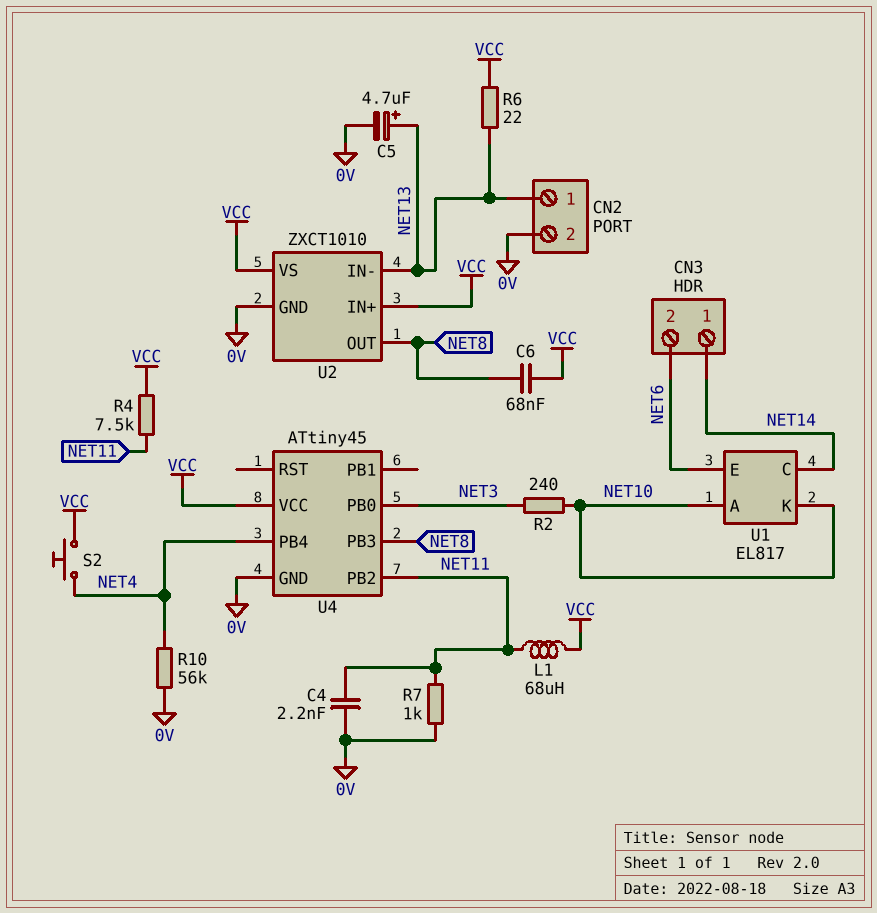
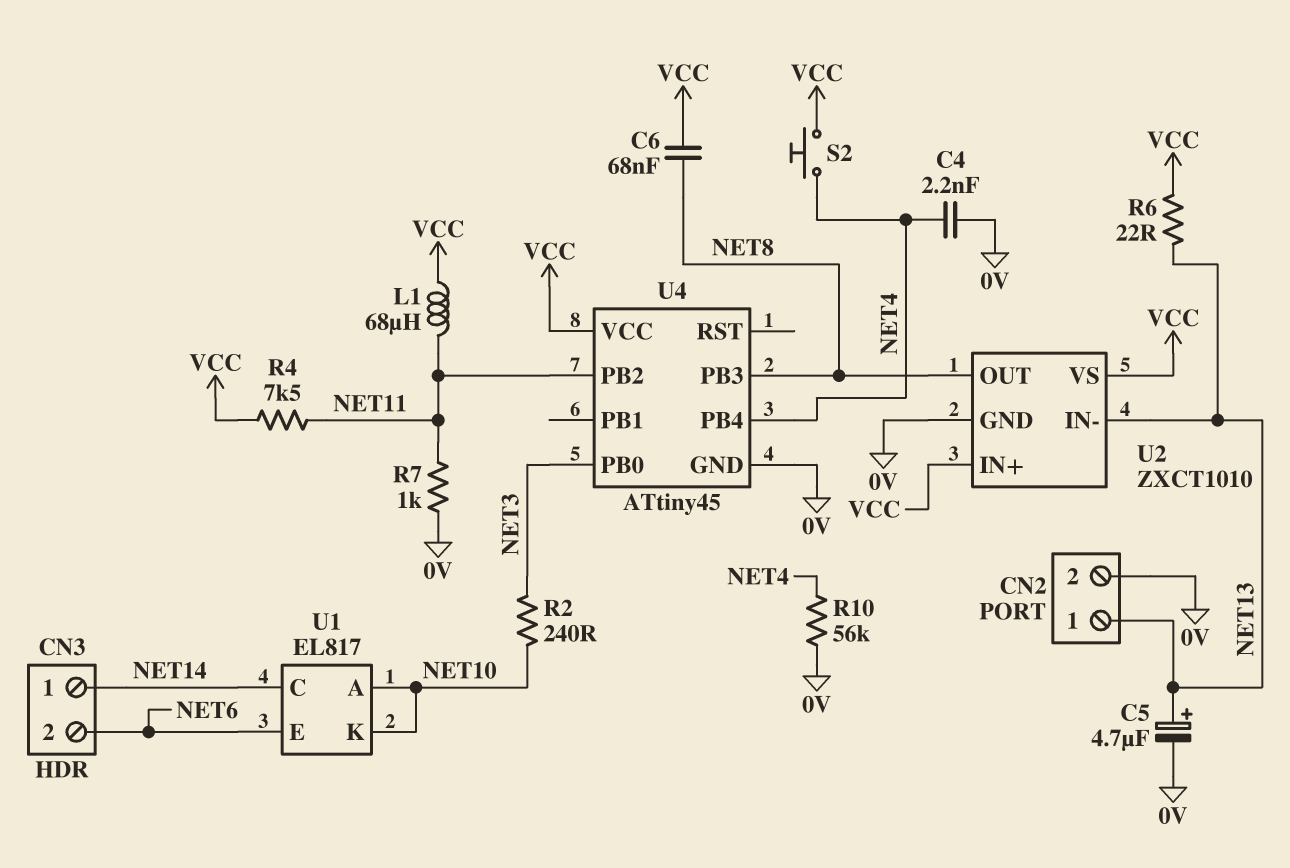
C4: 2.2nF (0V, NET11) -> 2.2nF (0V, NET4)

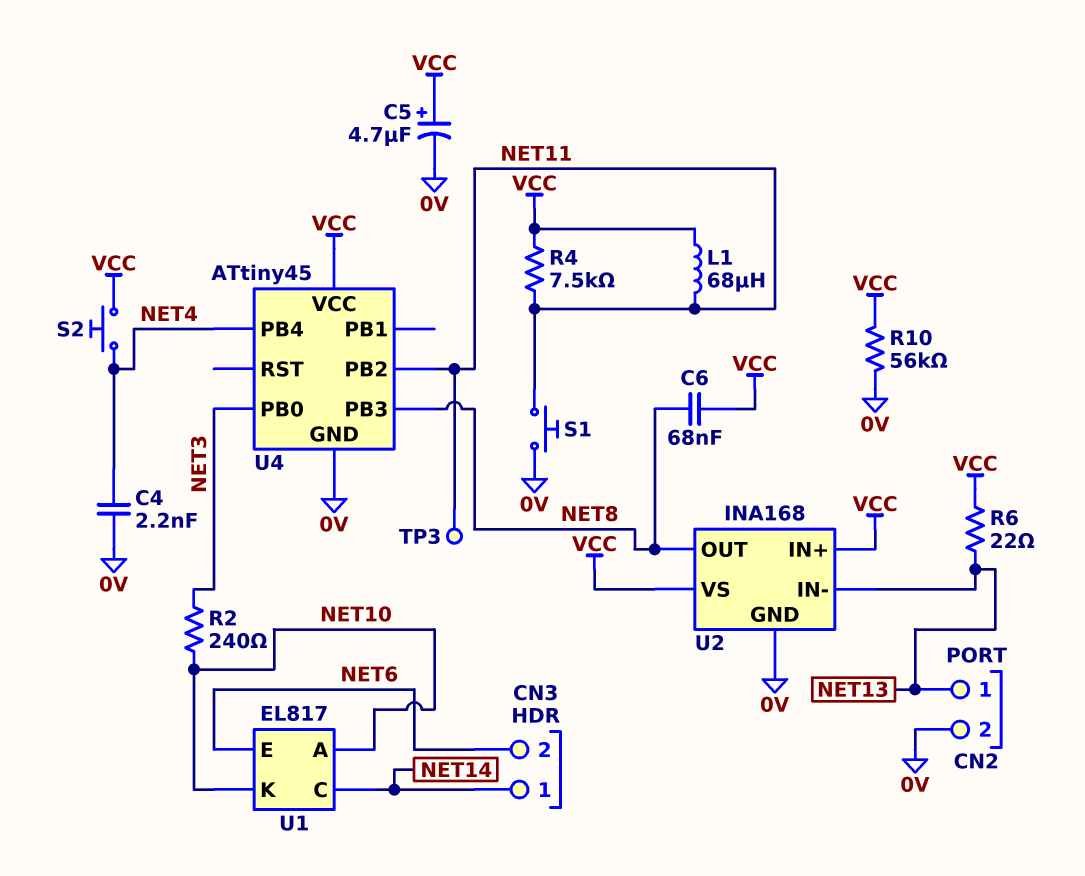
C5: 4.7uF (plus NET13, minus 0V) -> 4.7uF (plus VCC, minus 0V)
R7: 1k (0V, NET11) -> none
R10: 56k (0V, NET4) -> 56k (0V, VCC)
S1: none -> button (0V, NET11)
TP3: none -> test point (NET11)
U2: ZXCT1010 -> INA168

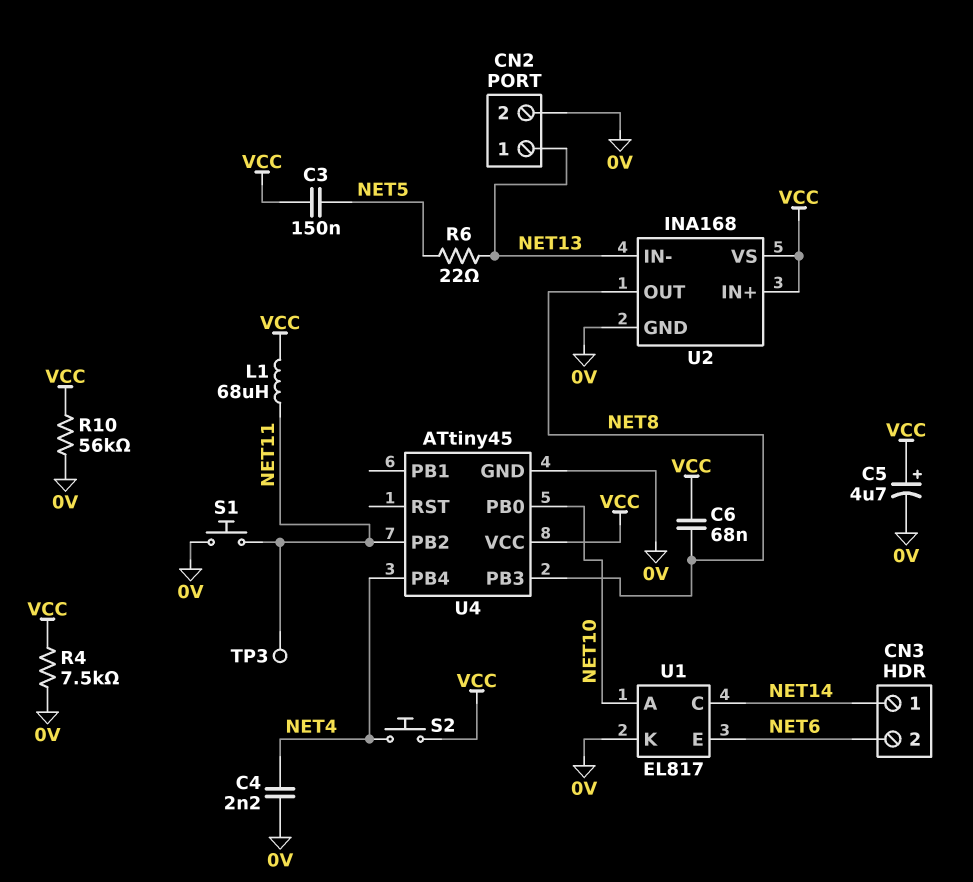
C3: none -> 150nF (NET5, VCC)
R2: 240 (NET3, NET10) -> none
R4: 7.5k (NET11, VCC) -> 7.5k (0V, VCC)
R6: 22 (NET13, VCC) -> 22 (NET5, NET13)
U1 pin K: NET10 -> 0V
U4 pin PB0: NET3 -> NET10

